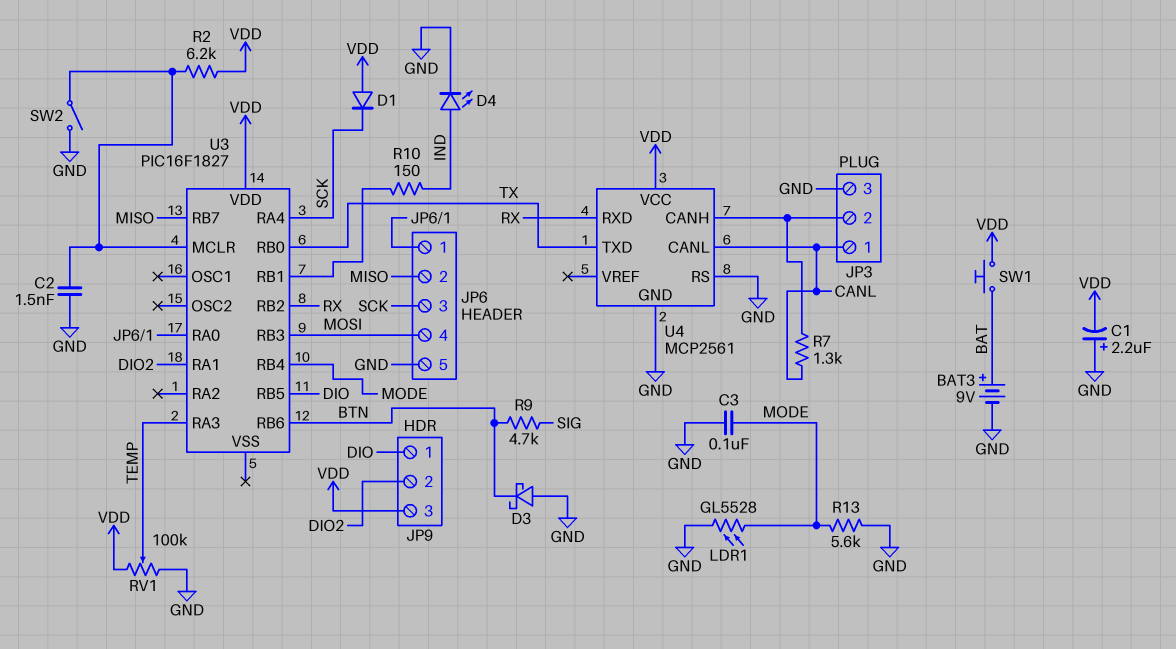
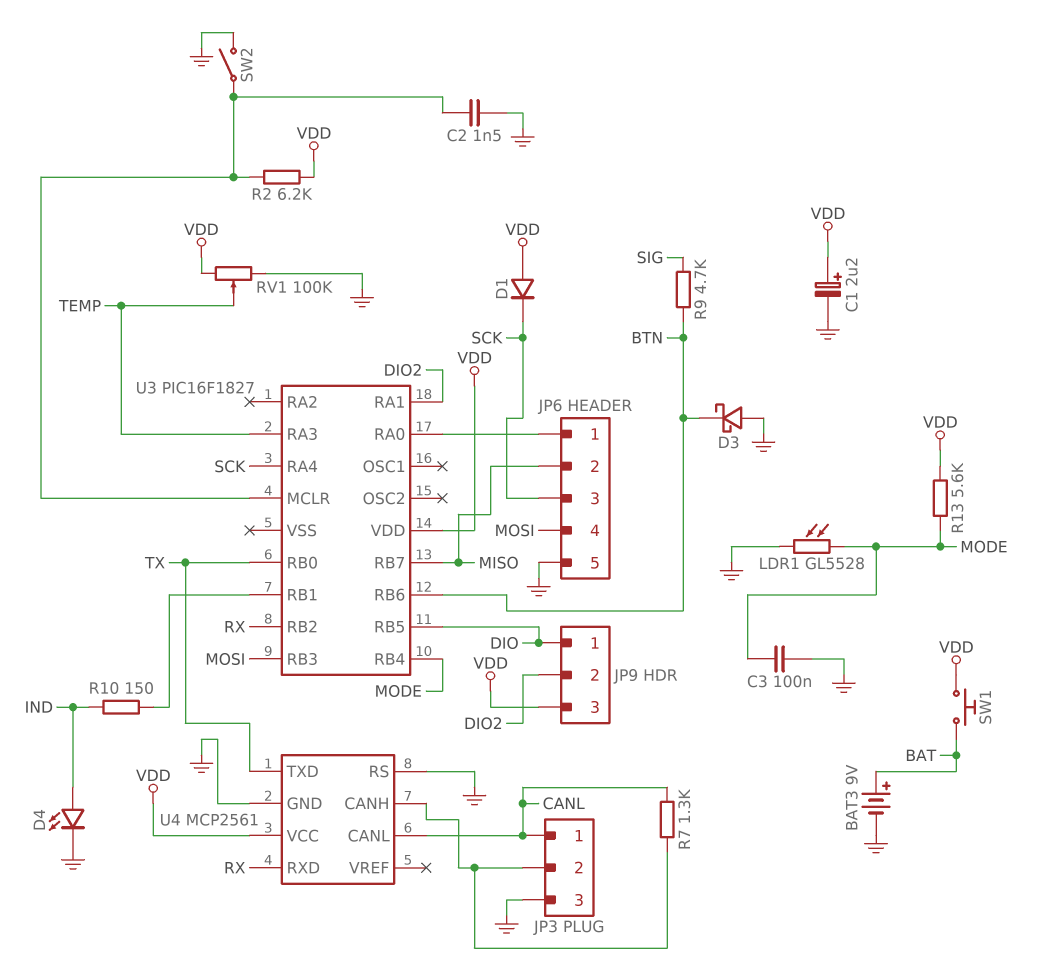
C1: 2.2uF (plus GND, minus VDD) -> 2.2uF (plus VDD, minus GND)
R13: 5.6k (GND, MODE) -> 5.6k (MODE, VDD)

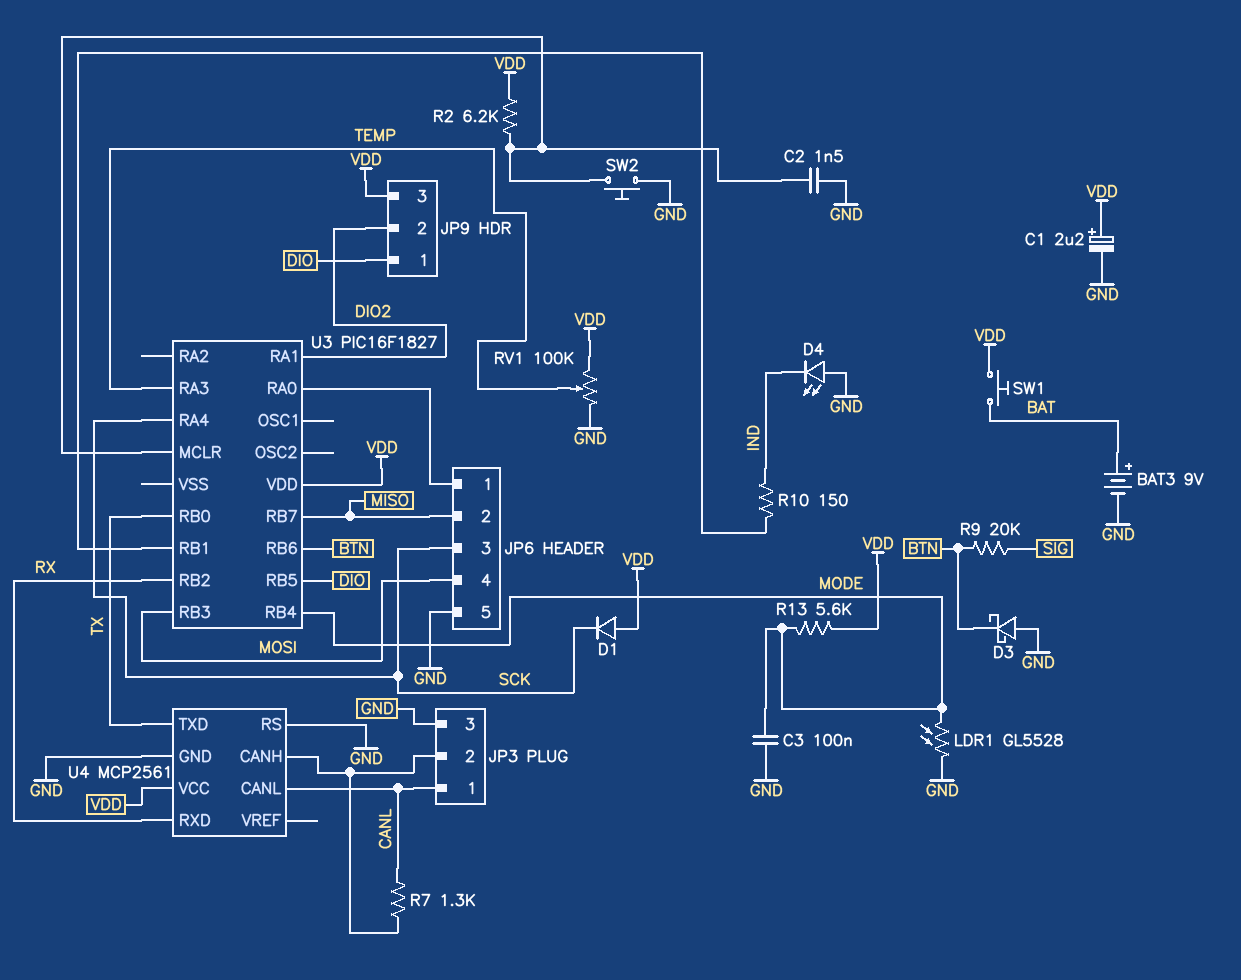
D4: LED (A IND, K GND) -> LED (A GND, K IND)
R9: 4.7k (BTN, SIG) -> 20k (BTN, SIG)
SW2: switch (GND, U3/MCLR) -> button (GND, U3/MCLR)

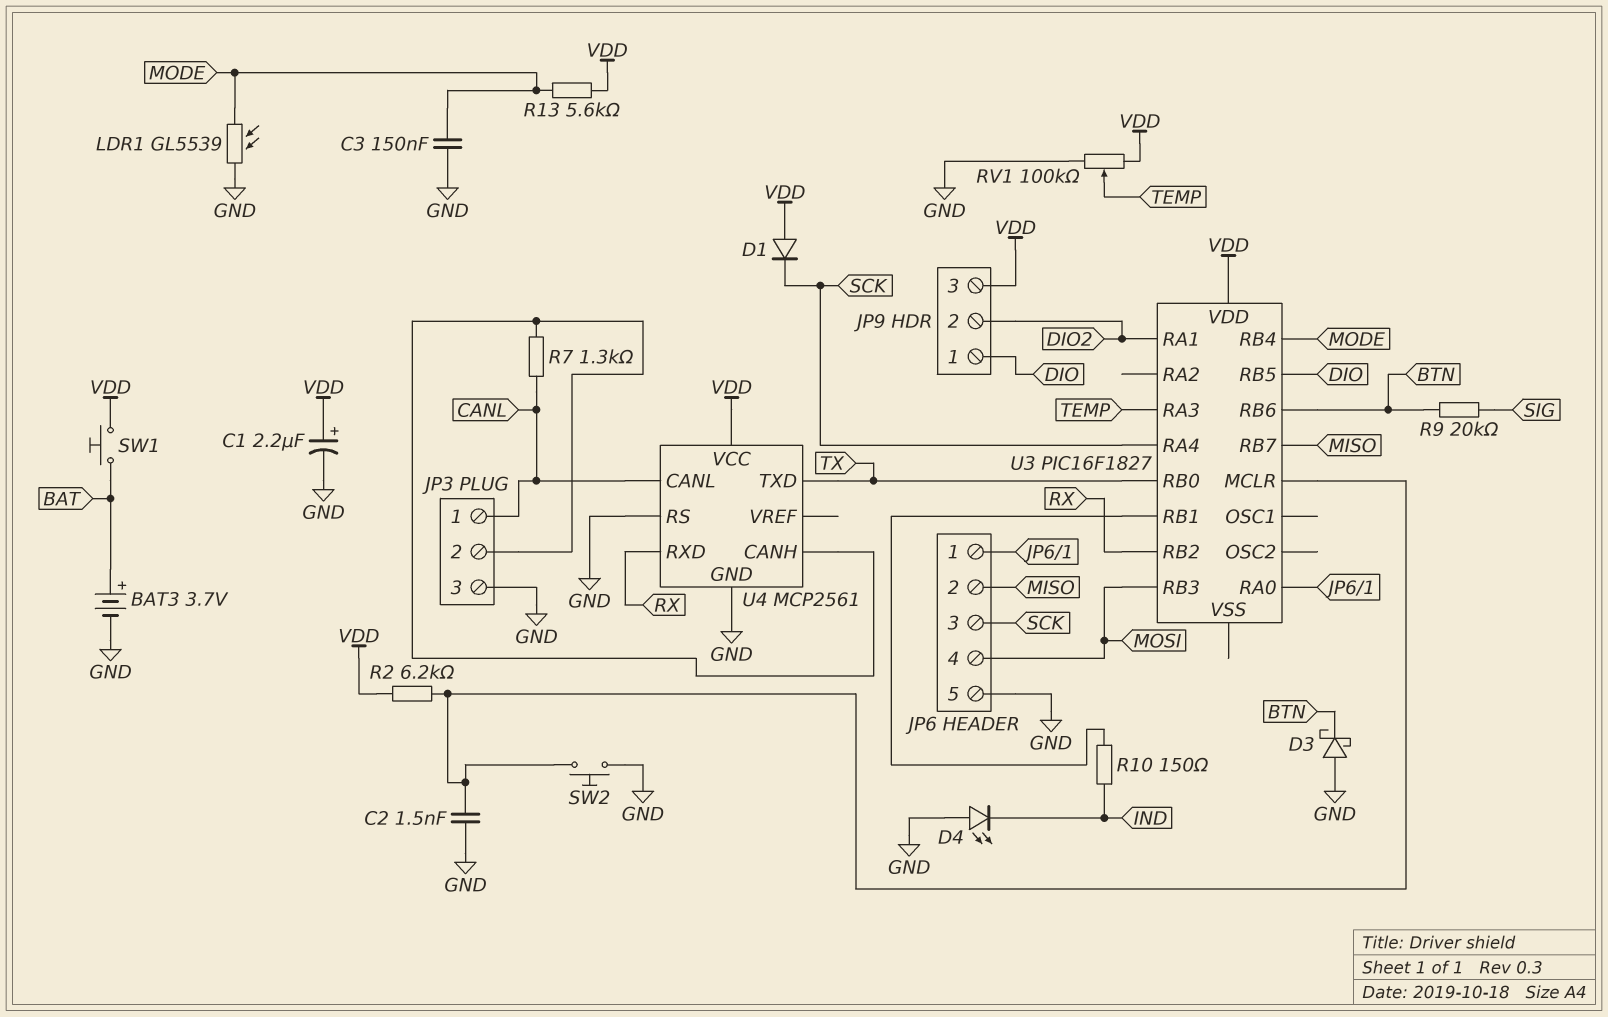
BAT3: 9V (plus BAT, minus GND) -> 3.7V (plus BAT, minus GND)
C3: 100nF (GND, MODE) -> 150nF (GND, MODE)
LDR1: GL5528 (GND, MODE) -> GL5539 (GND, MODE)

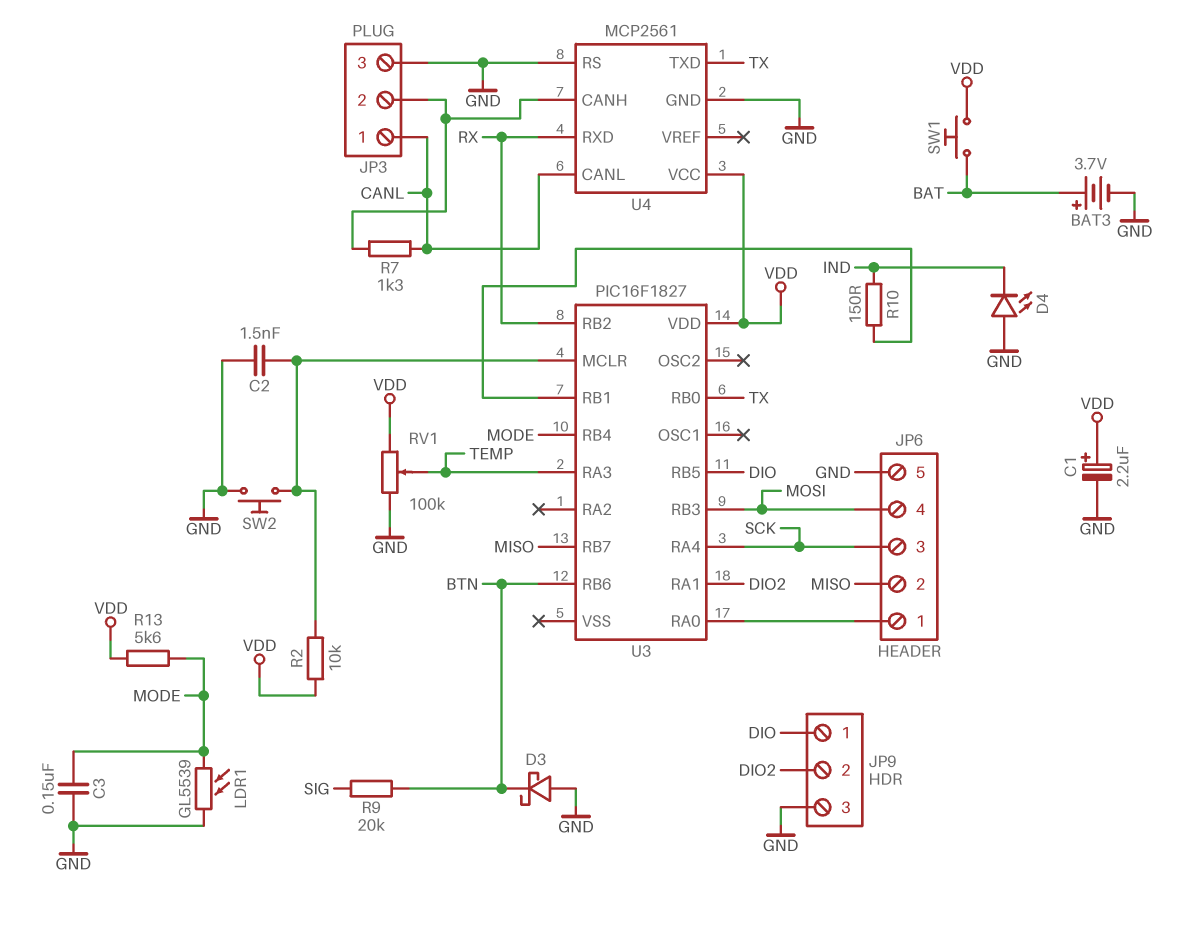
D1: diode (A VDD, K SCK) -> none
JP9 pin 3: VDD -> GND
R2: 6.2k (U3/MCLR, VDD) -> 10k (U3/MCLR, VDD)

